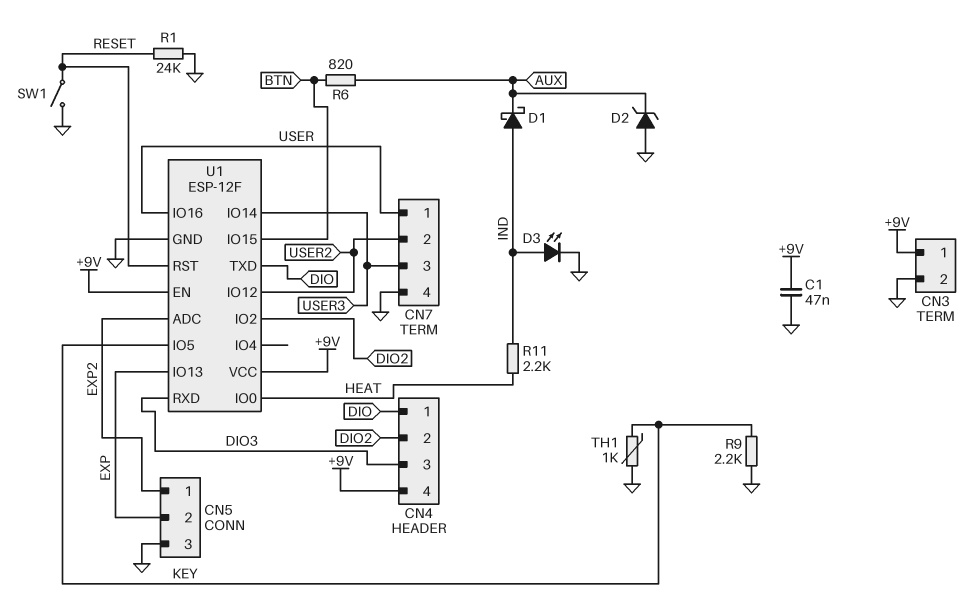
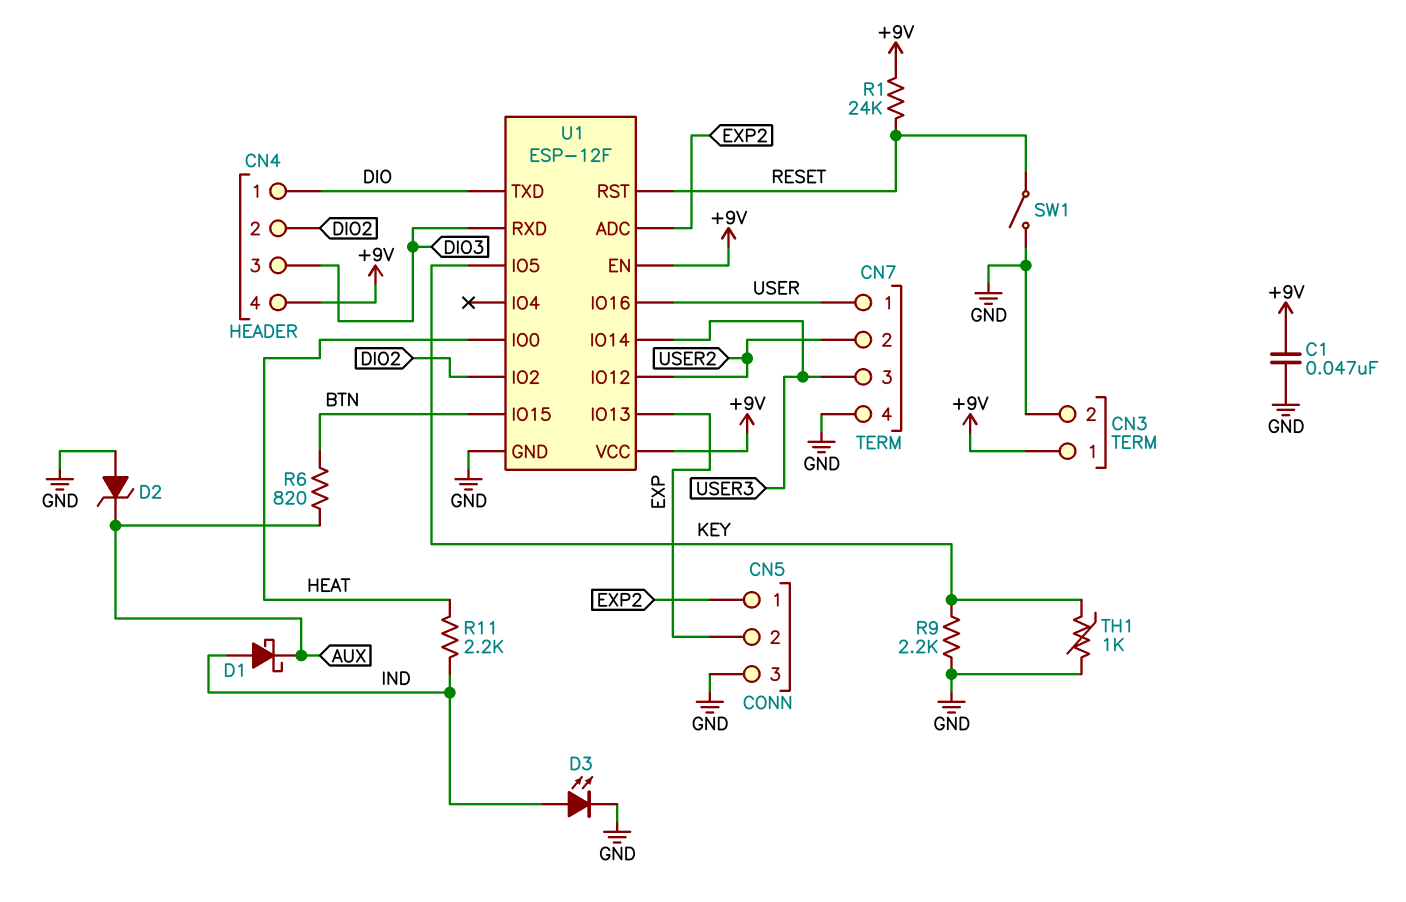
R1: 24k (GND, RESET) -> 24k (+9V, RESET)

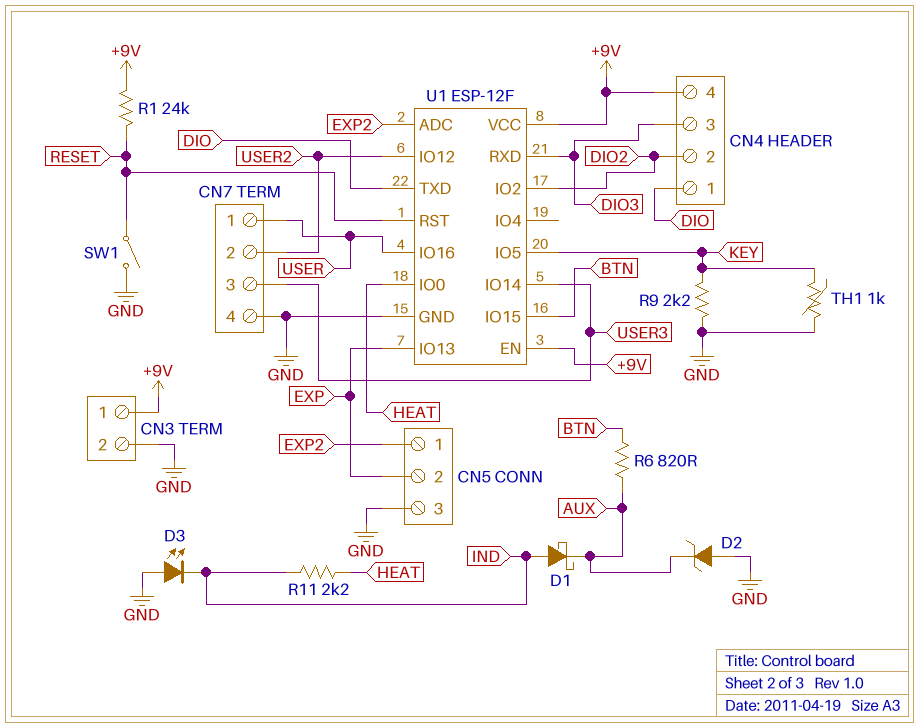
C1: 47nF (+9V, GND) -> none
D3: LED (A IND, K GND) -> LED (A GND, K IND)

